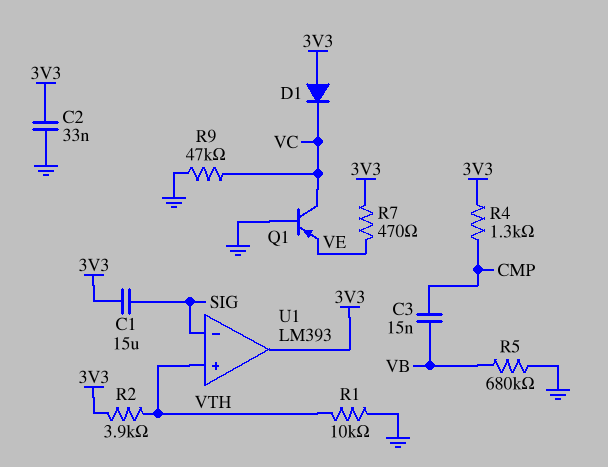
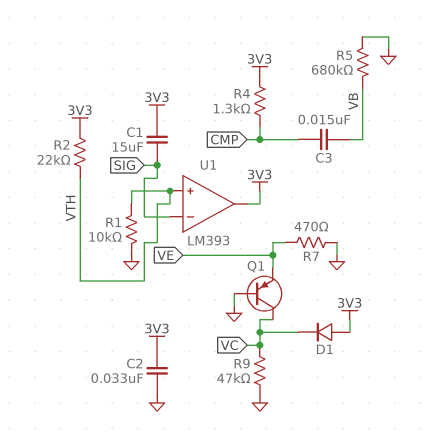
R2: 3.9k (3V3, VTH) -> 22k (3V3, VTH)
R7: 470 (3V3, VE) -> 470 (GND, VE)

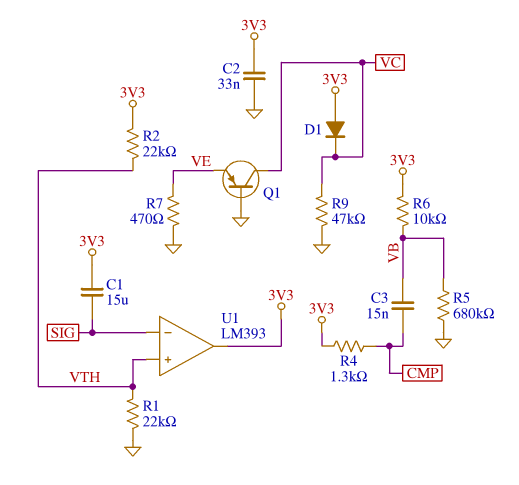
R1: 10k (GND, VTH) -> 22k (GND, VTH)
R6: none -> 10k (3V3, VB)

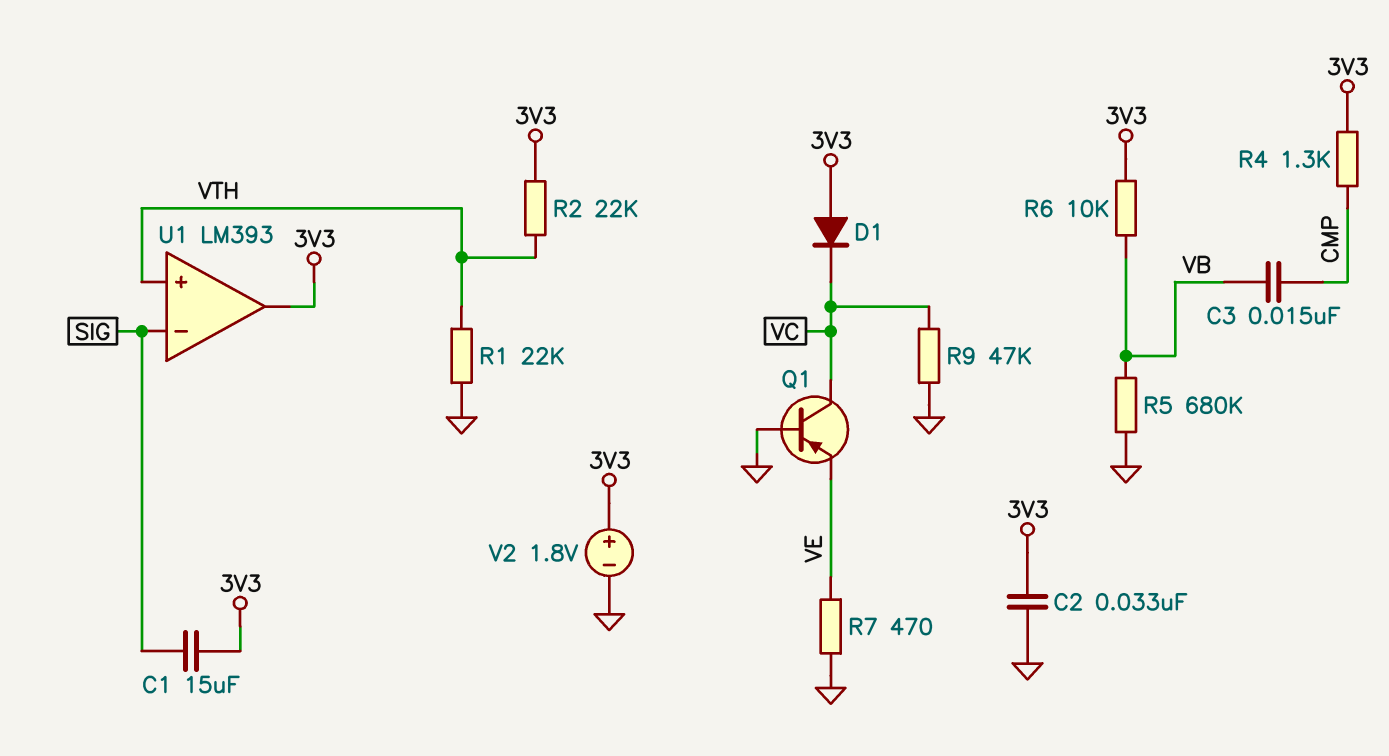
V2: none -> 1.8V (plus 3V3, minus GND)

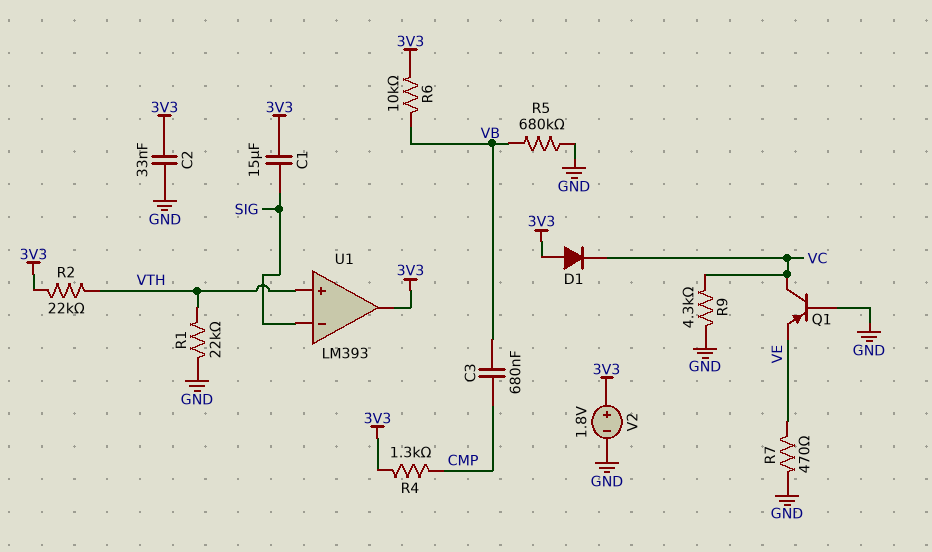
C3: 15nF (CMP, VB) -> 680nF (CMP, VB)
R9: 47k (GND, VC) -> 4.3k (GND, VC)

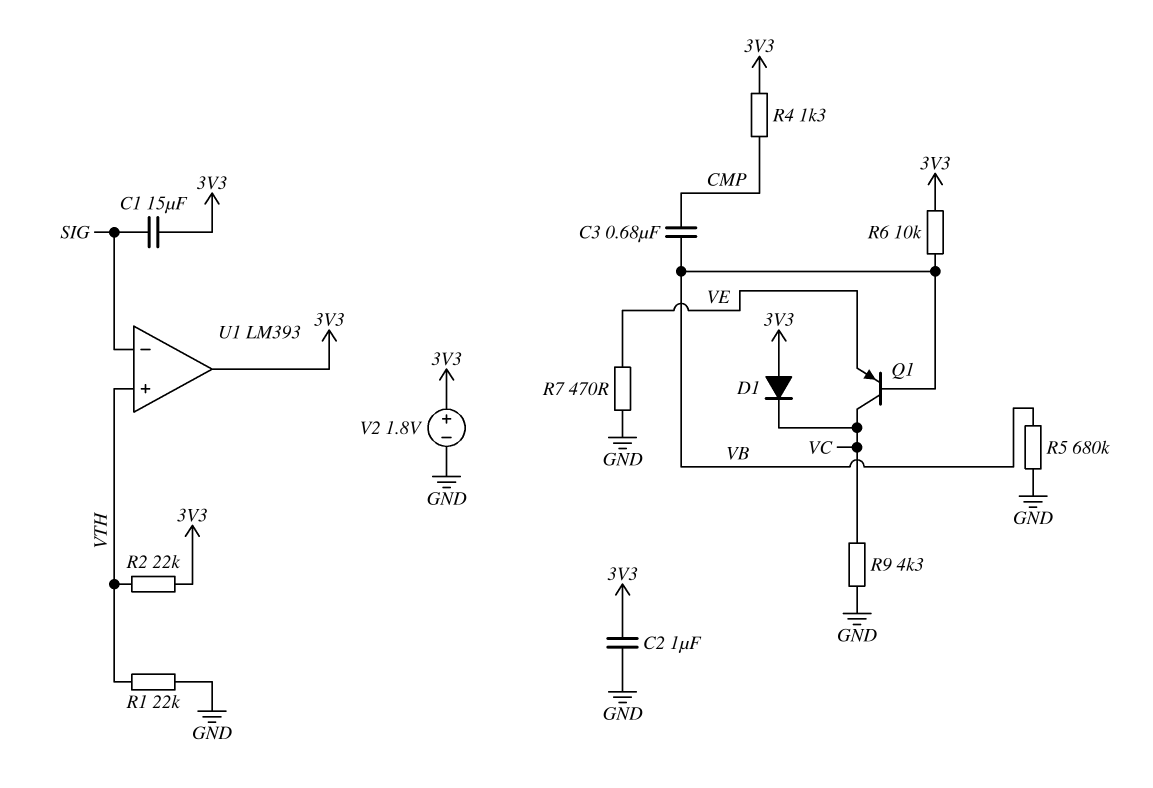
C2: 33nF (3V3, GND) -> 1uF (3V3, GND)
Q1: PNP (B GND, C VC, E VE) -> PNP (B VB, C VC, E VE)

